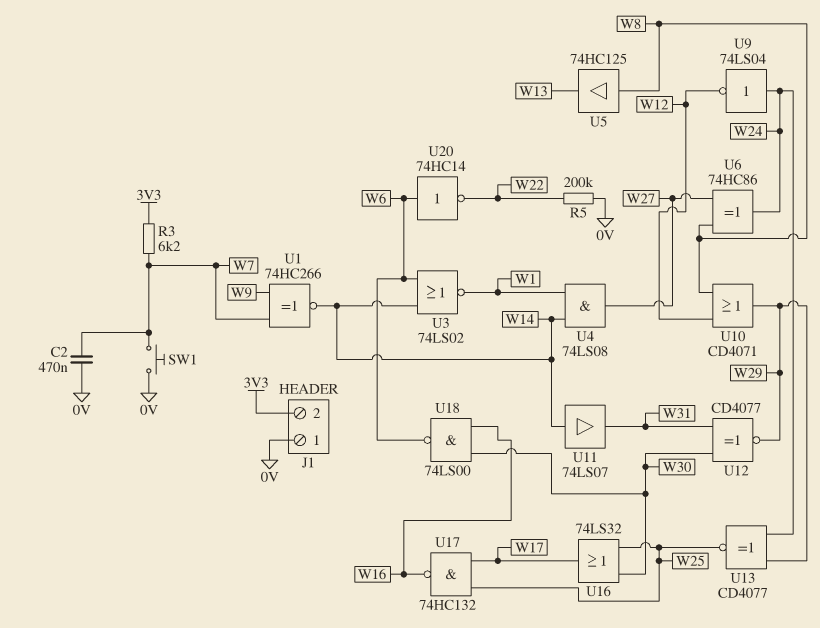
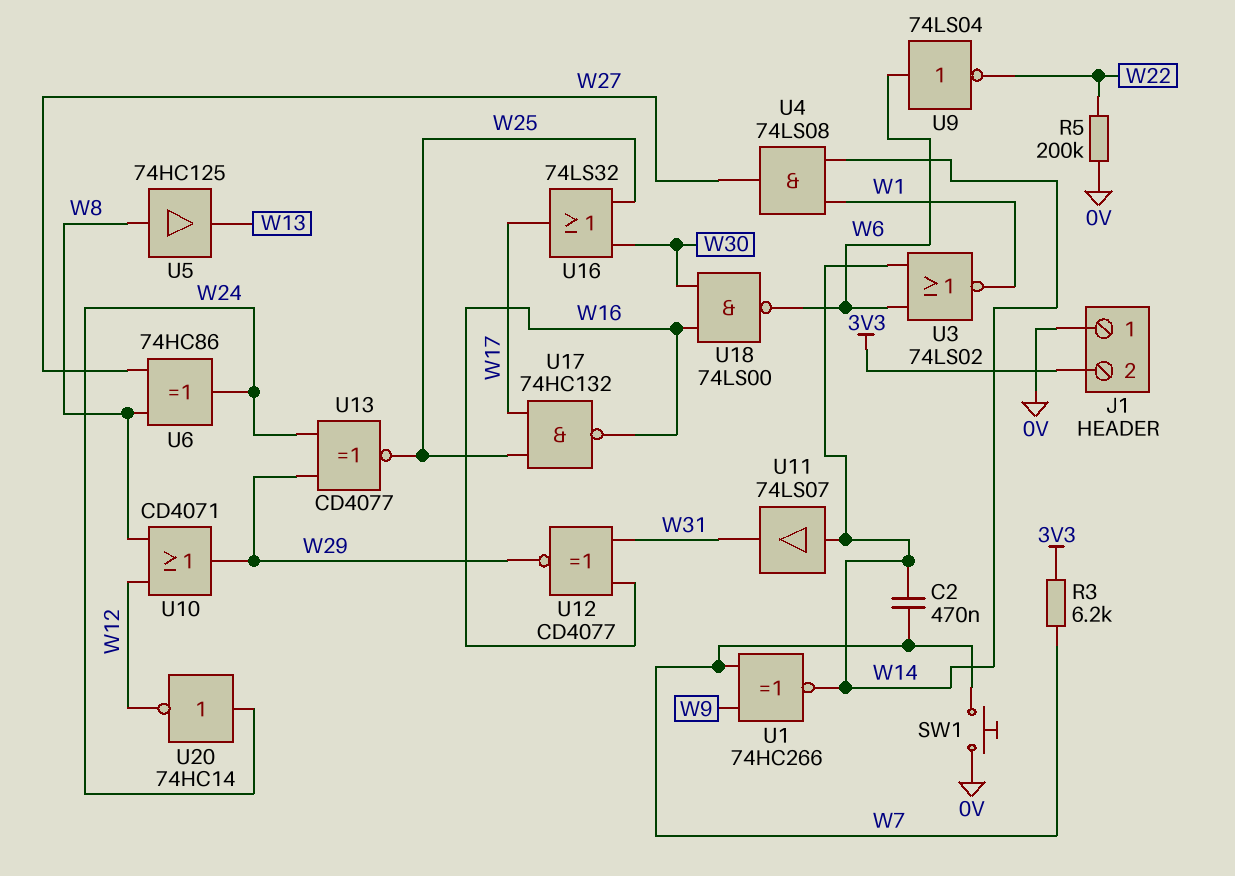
C2: 470nF (0V, W7) -> 470nF (W7, W14)
U9: NOT 74LS04 (in W24, out W12) -> NOT 74LS04 (in W6, out W22)
U12: XNOR CD4077 (in W30, in W31, out W29) -> XNOR CD4077 (in W16, in W31, out W29)
U20: NOT 74HC14 (in W6, out W22) -> NOT 74HC14 (in W24, out W12)

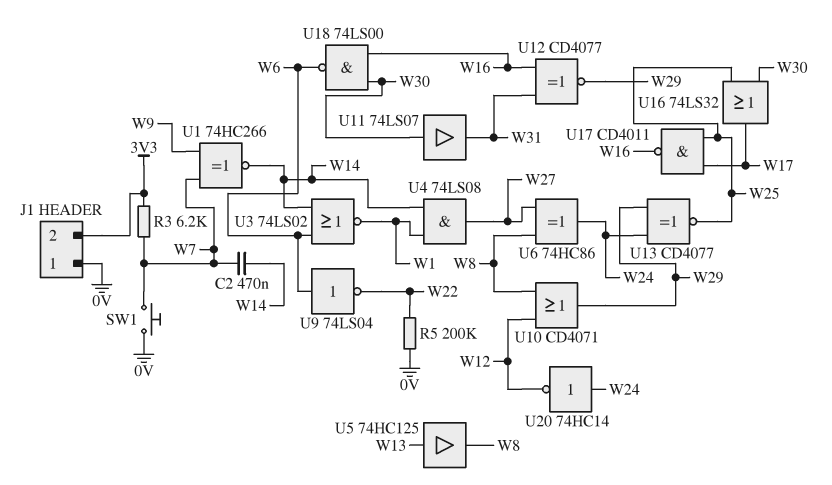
U5: buffer 74HC125 (in W8, out W13) -> buffer 74HC125 (in W13, out W8)
U11: buffer 74LS07 (in W14, out W31) -> buffer 74LS07 (in W30, out W31)
U17: NAND 74HC132 (in W17, in W25, out W16) -> NAND CD4011 (in W17, in W25, out W16)

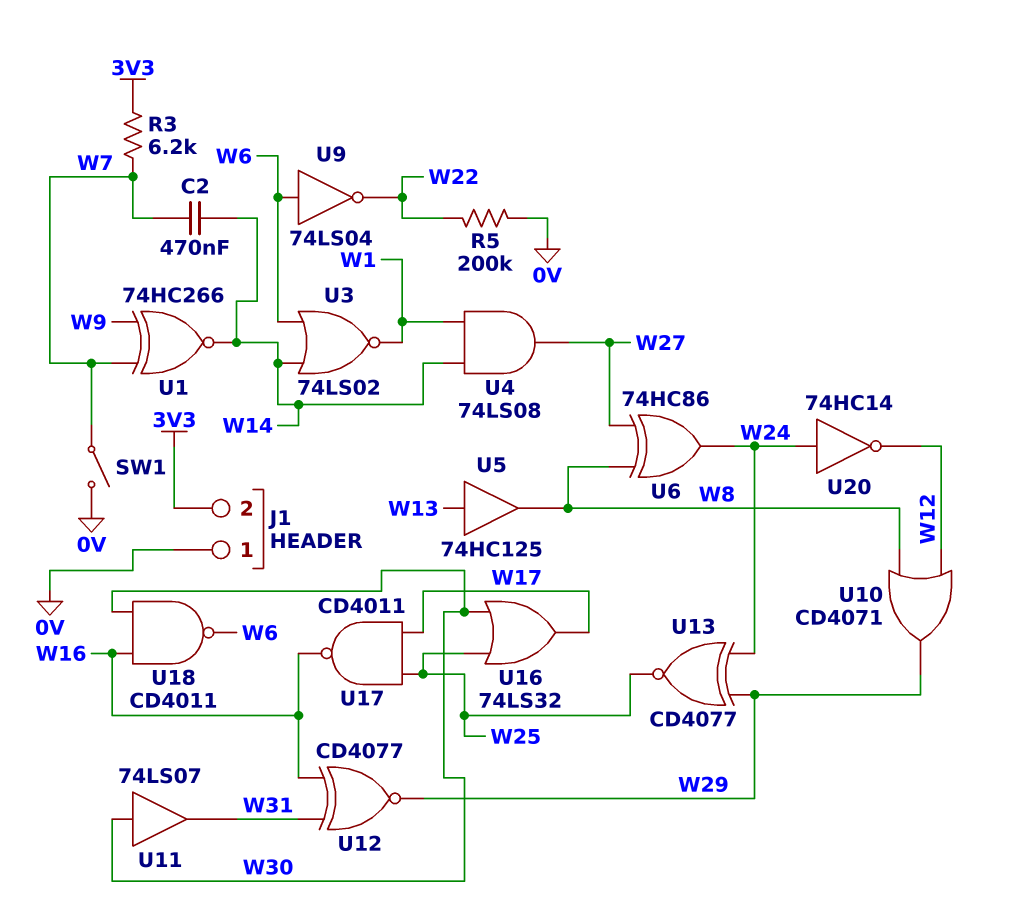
SW1: button (0V, W7) -> switch (0V, W7)
U18: NAND 74LS00 (in W16, in W30, out W6) -> NAND CD4011 (in W16, in W30, out W6)

